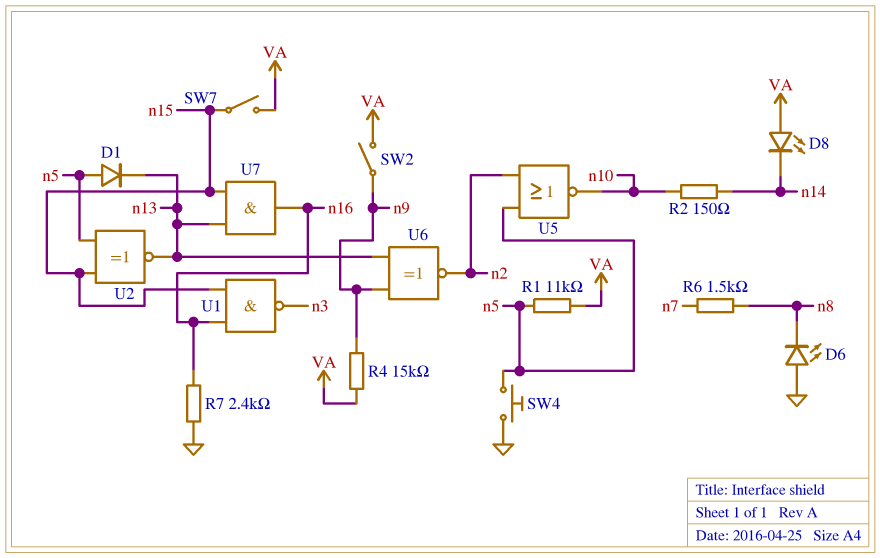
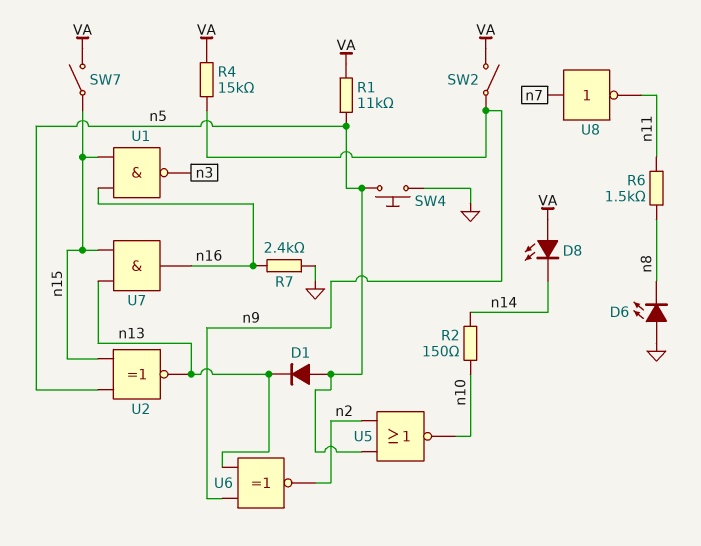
R6: 1.5k (n7, n8) -> 1.5k (n8, n11)
U8: none -> NOT (in n7, out n11)

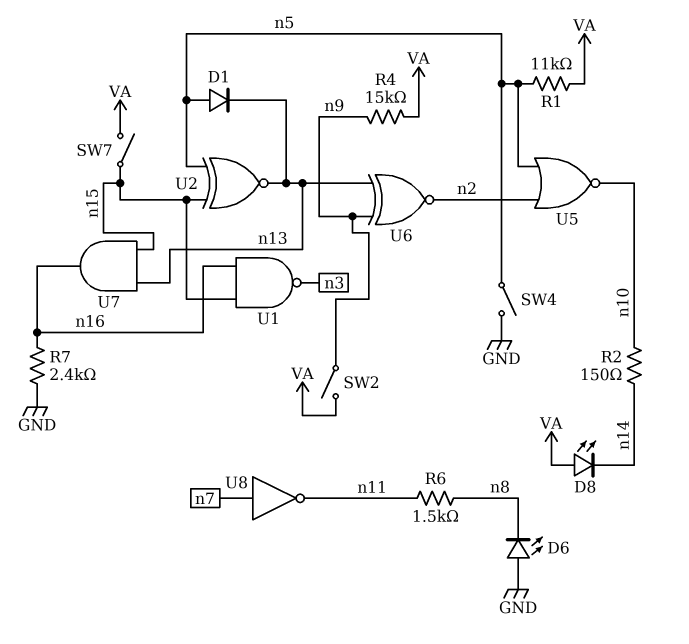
SW4: button (GND, n5) -> switch (GND, n5)

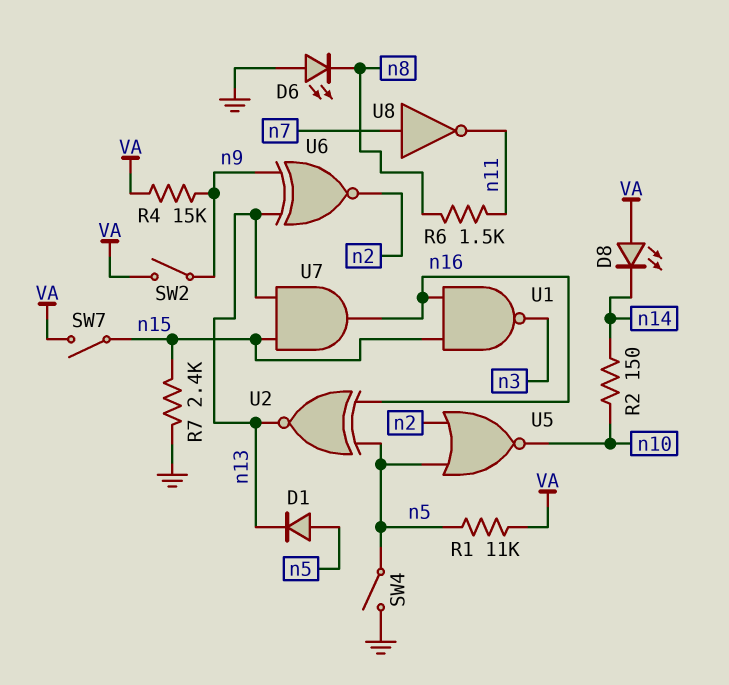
R7: 2.4k (GND, n16) -> 2.4k (GND, n15)
U2: XNOR (in n5, in n15, out n13) -> XNOR (in n5, in n16, out n13)

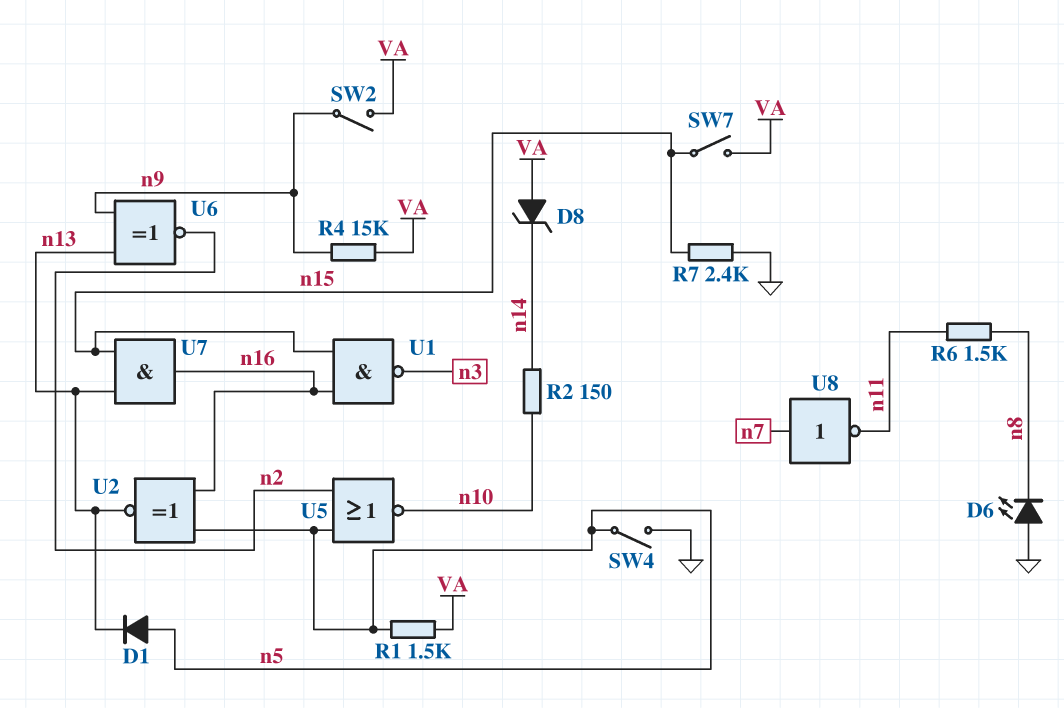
D8: LED (A VA, K n14) -> zener (A VA, K n14)
R1: 11k (VA, n5) -> 1.5k (VA, n5)

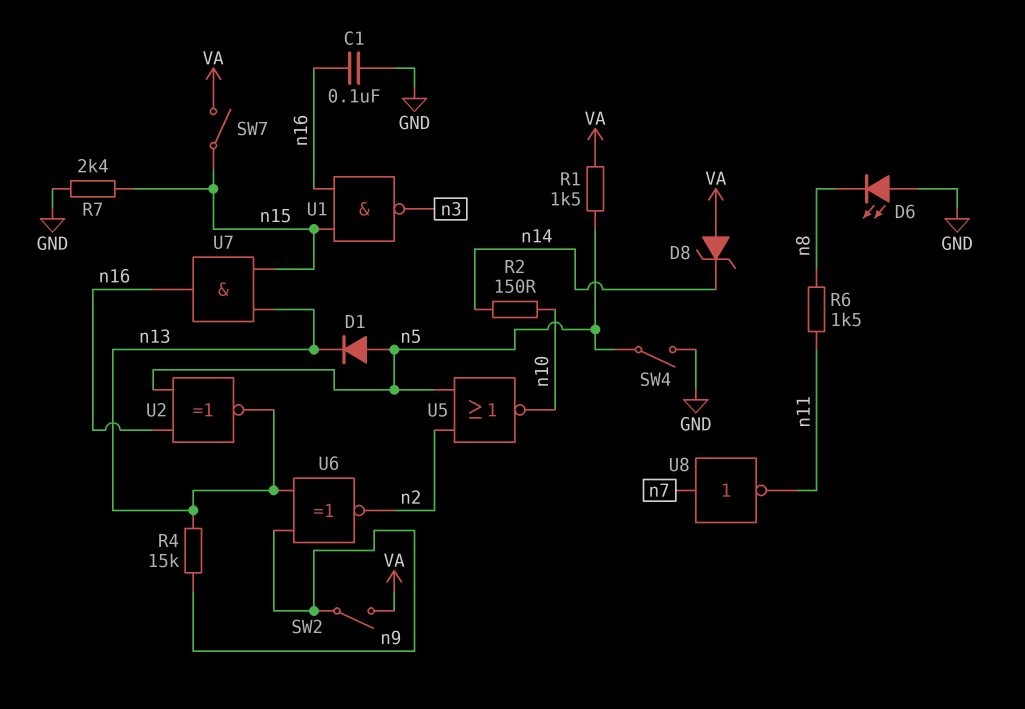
C1: none -> 100nF (GND, n16)
R4: 15k (VA, n9) -> 15k (n9, n13)

